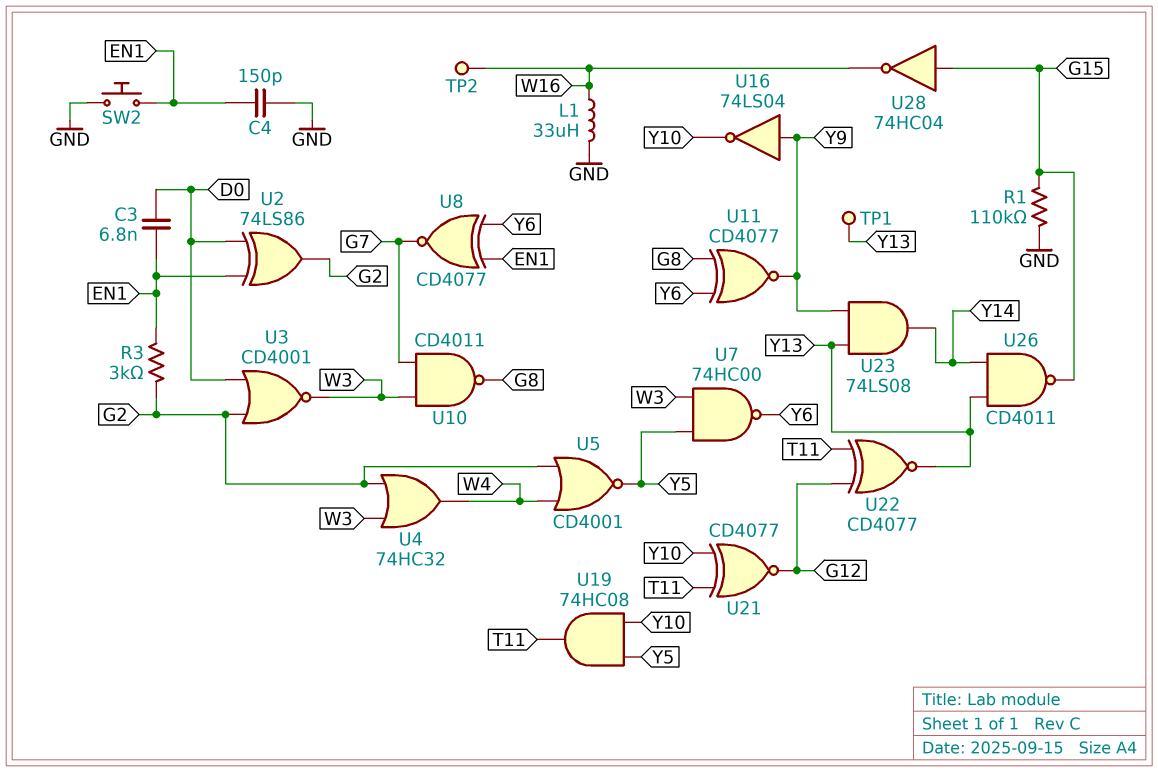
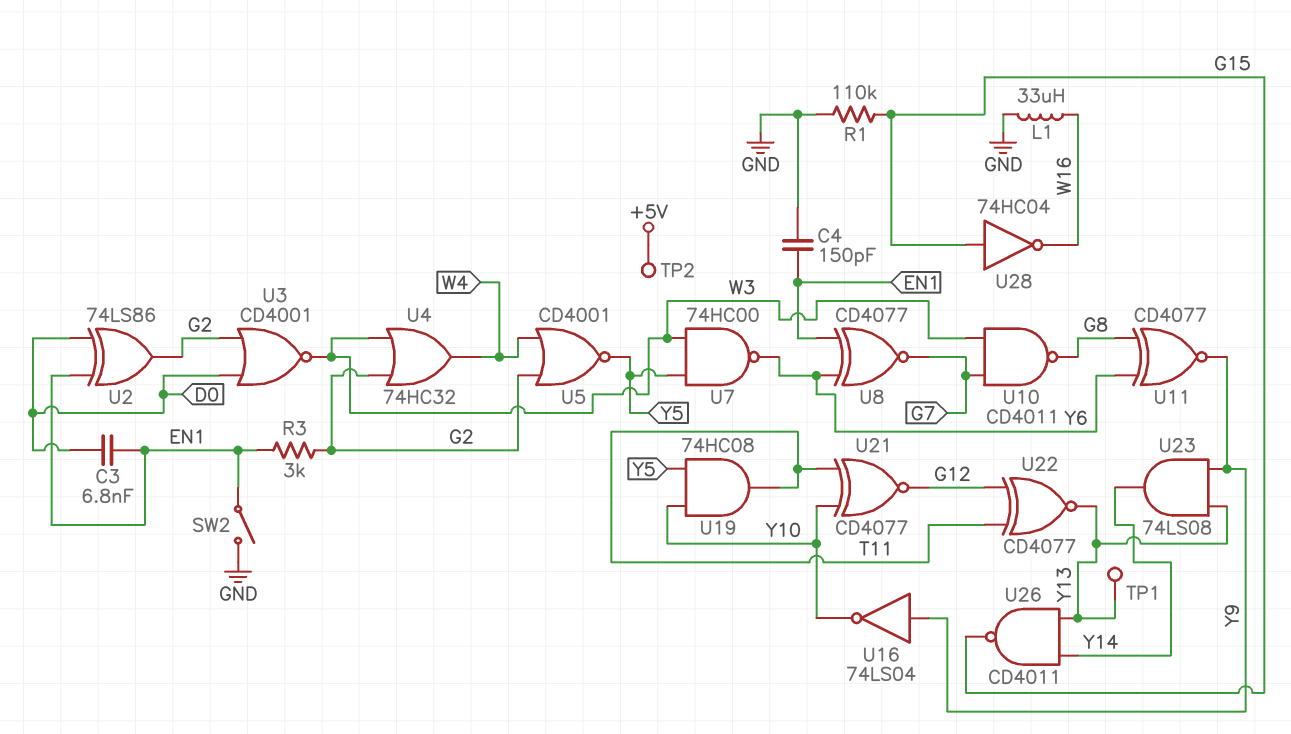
SW2: button (EN1, GND) -> switch (EN1, GND)
TP2: test point (W16) -> test point (+5V)

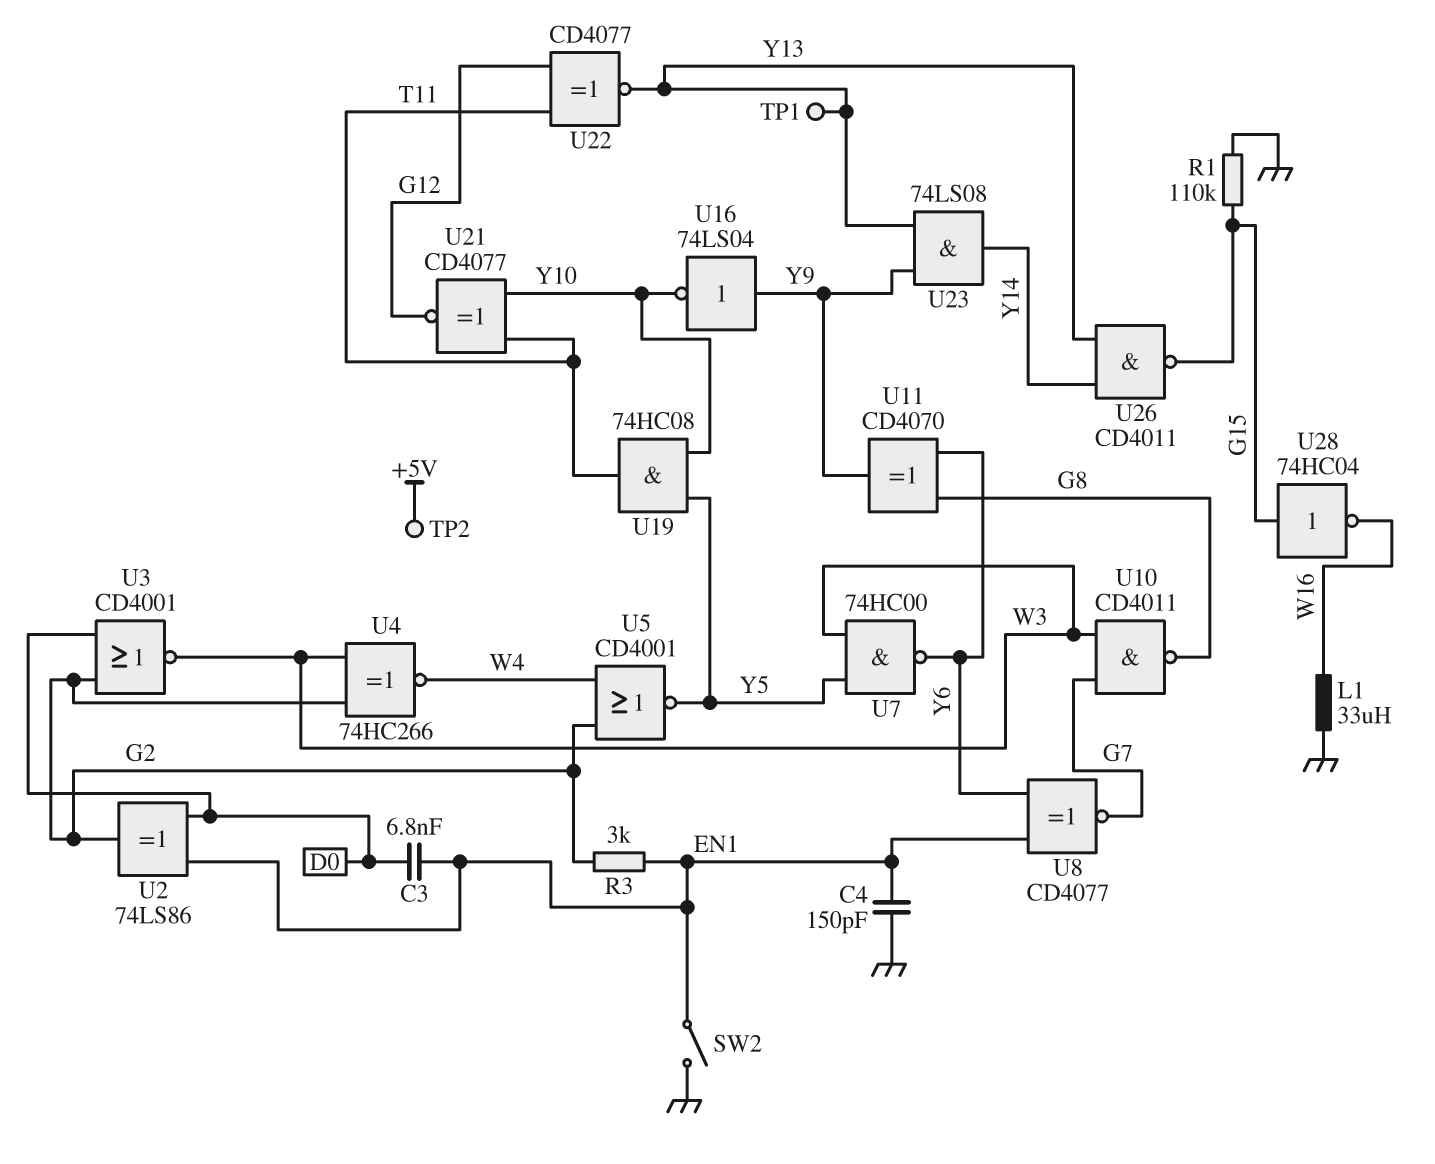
U4: OR 74HC32 (in G2, in W3, out W4) -> XNOR 74HC266 (in G2, in W3, out W4)
U11: XNOR CD4077 (in G8, in Y6, out Y9) -> XOR CD4070 (in G8, in Y6, out Y9)

